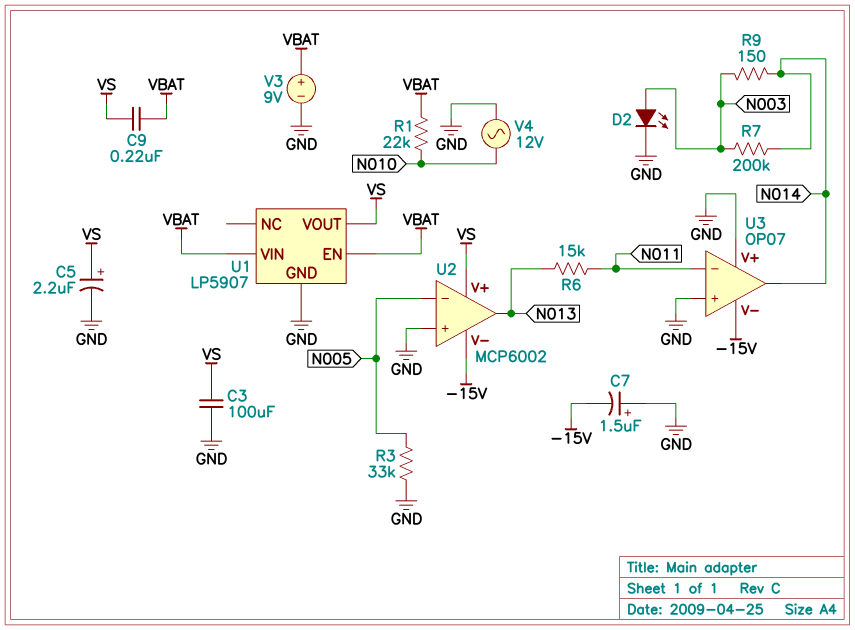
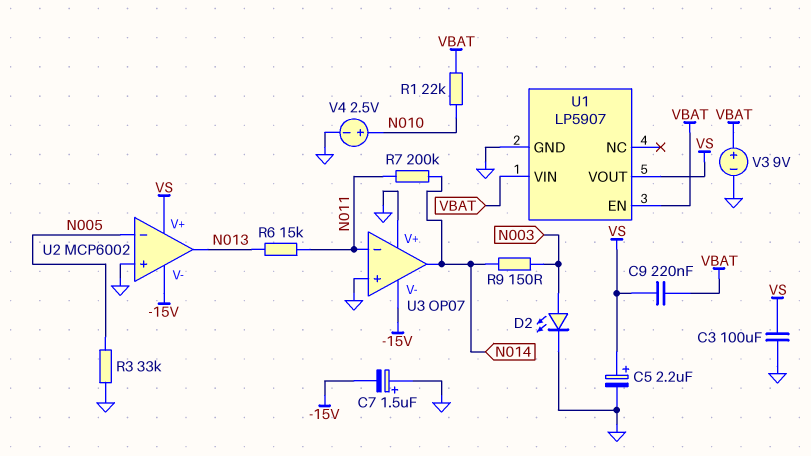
R7: 200k (N003, N014) -> 200k (N011, N014)
V4: AC 12V (GND, N010) -> 2.5V (plus N010, minus GND)

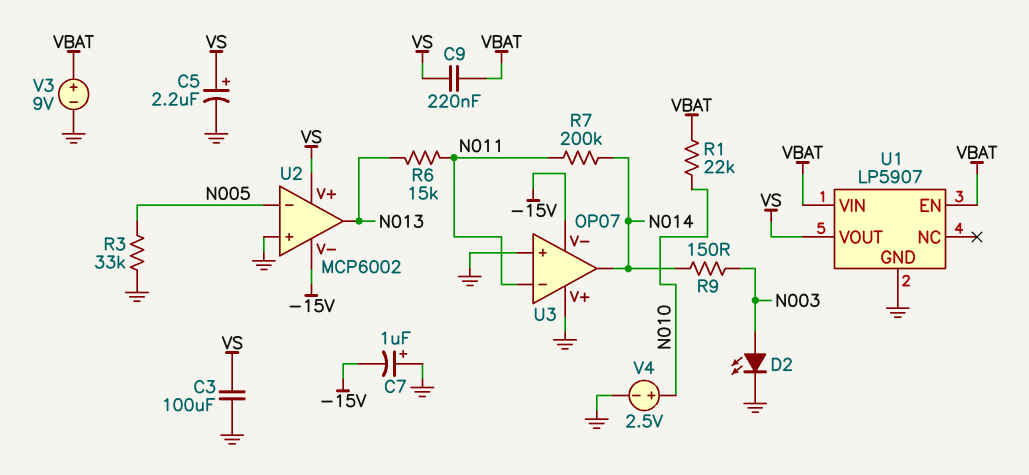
C7: 1.5uF (plus GND, minus -15V) -> 1uF (plus GND, minus -15V)

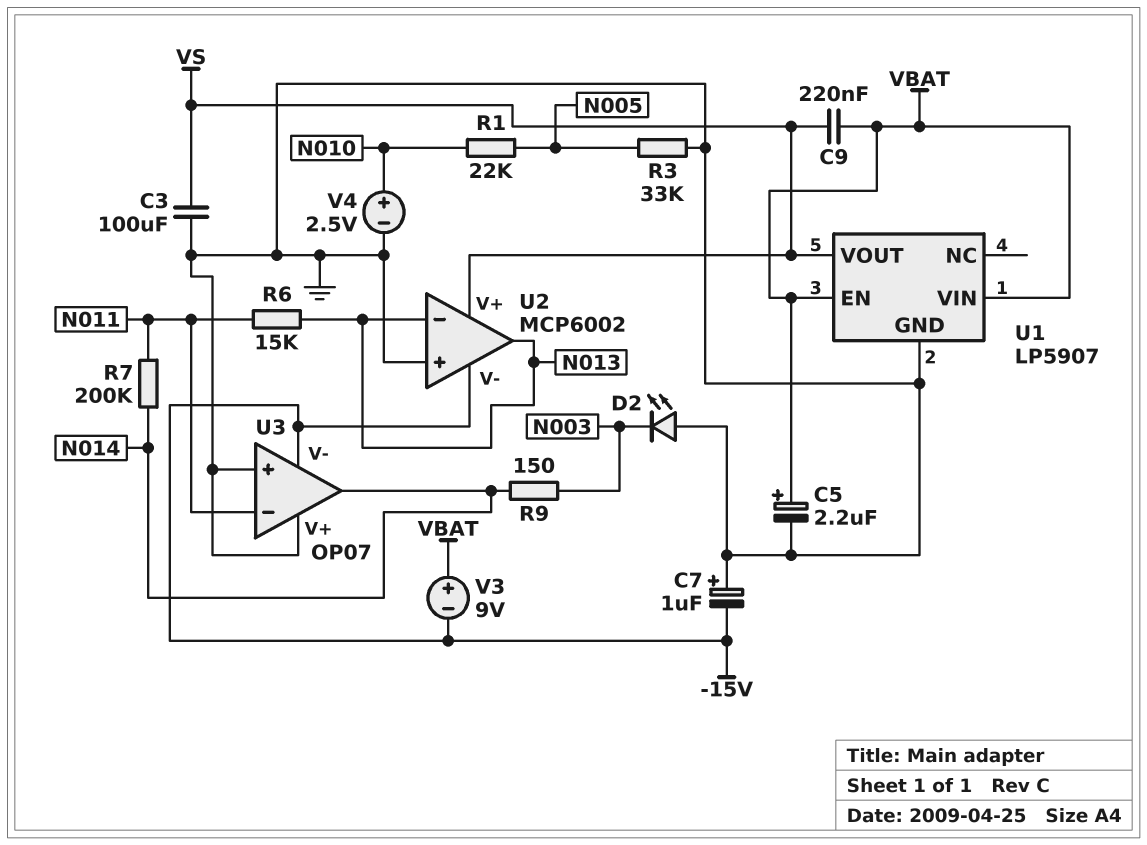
C5: 2.2uF (plus VS, minus GND) -> 2.2uF (plus VBAT, minus GND)
D2: LED (A N003, K GND) -> LED (A GND, K N003)
R1: 22k (N010, VBAT) -> 22k (N005, N010)
U2 pin in-: N005 -> N013
V3: 9V (plus VBAT, minus GND) -> 9V (plus VBAT, minus -15V)

